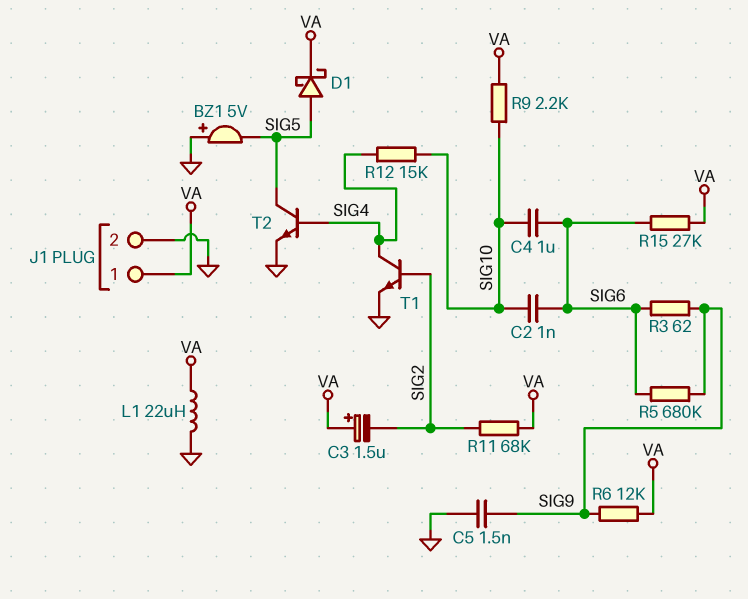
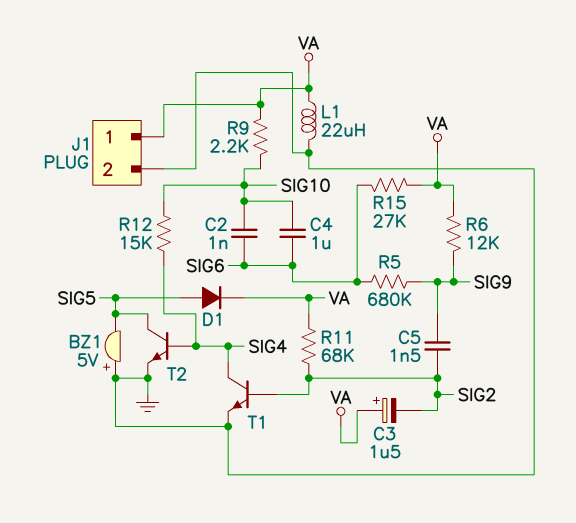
C5: 1.5nF (GND, SIG9) -> 1.5nF (SIG2, SIG9)
D1: schottky (A SIG5, K VA) -> diode (A SIG5, K VA)
R3: 62 (SIG6, SIG9) -> none

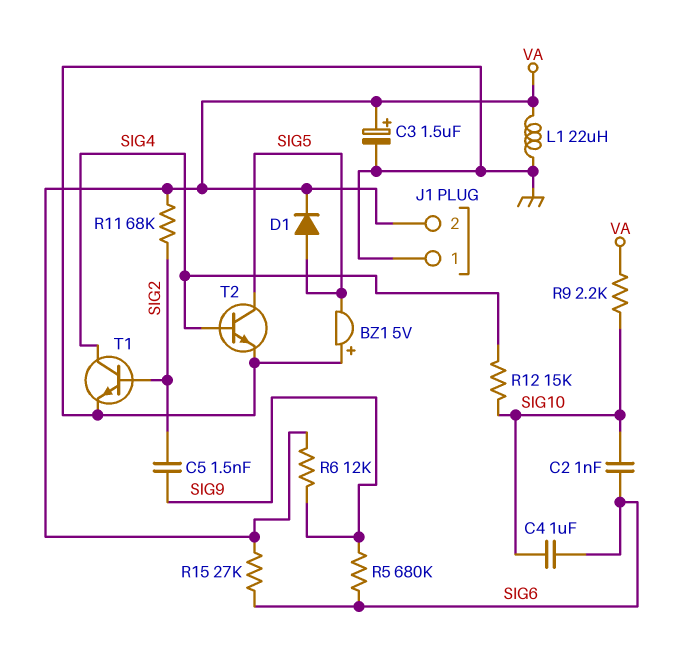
C3: 1.5uF (plus VA, minus SIG2) -> 1.5uF (plus VA, minus GND)
J1 pin 1: VA -> GND
J1 pin 2: GND -> VA

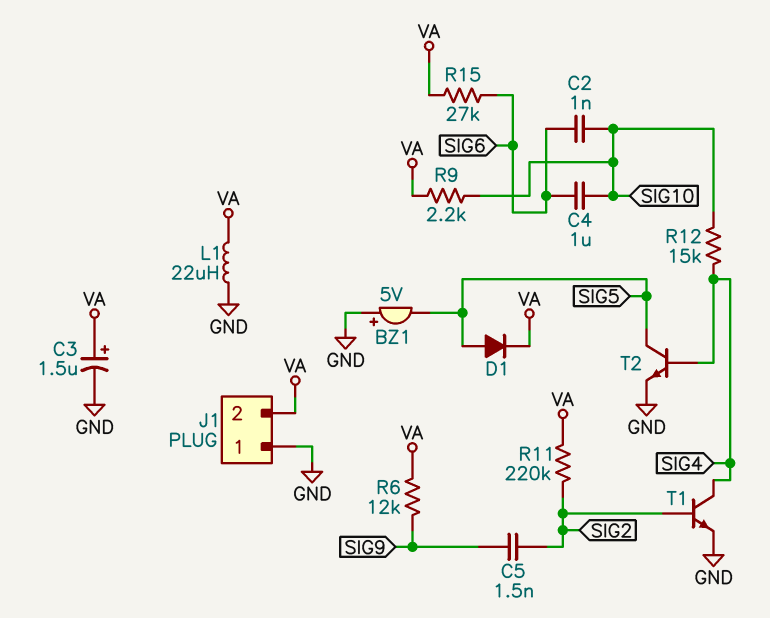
R5: 680k (SIG6, SIG9) -> none
R11: 68k (SIG2, VA) -> 220k (SIG2, VA)

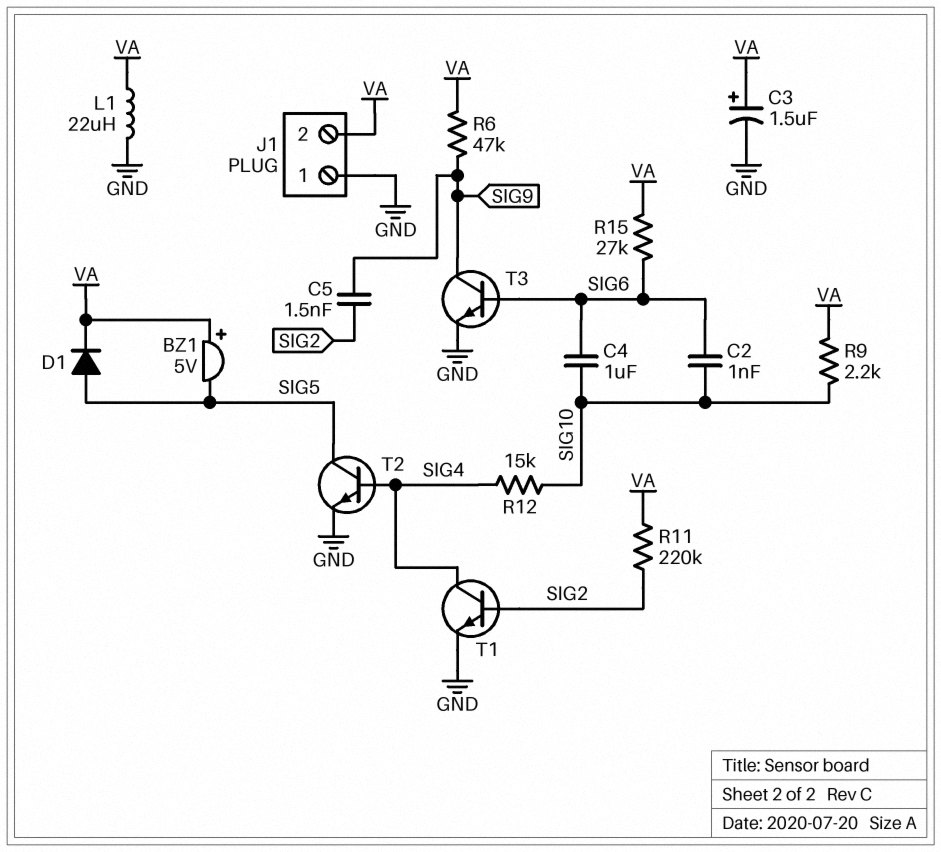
BZ1: buzzer 5V (plus GND, minus SIG5) -> buzzer 5V (plus VA, minus SIG5)
R6: 12k (SIG9, VA) -> 47k (SIG9, VA)
T3: none -> NPN (B SIG6, C SIG9, E GND)

